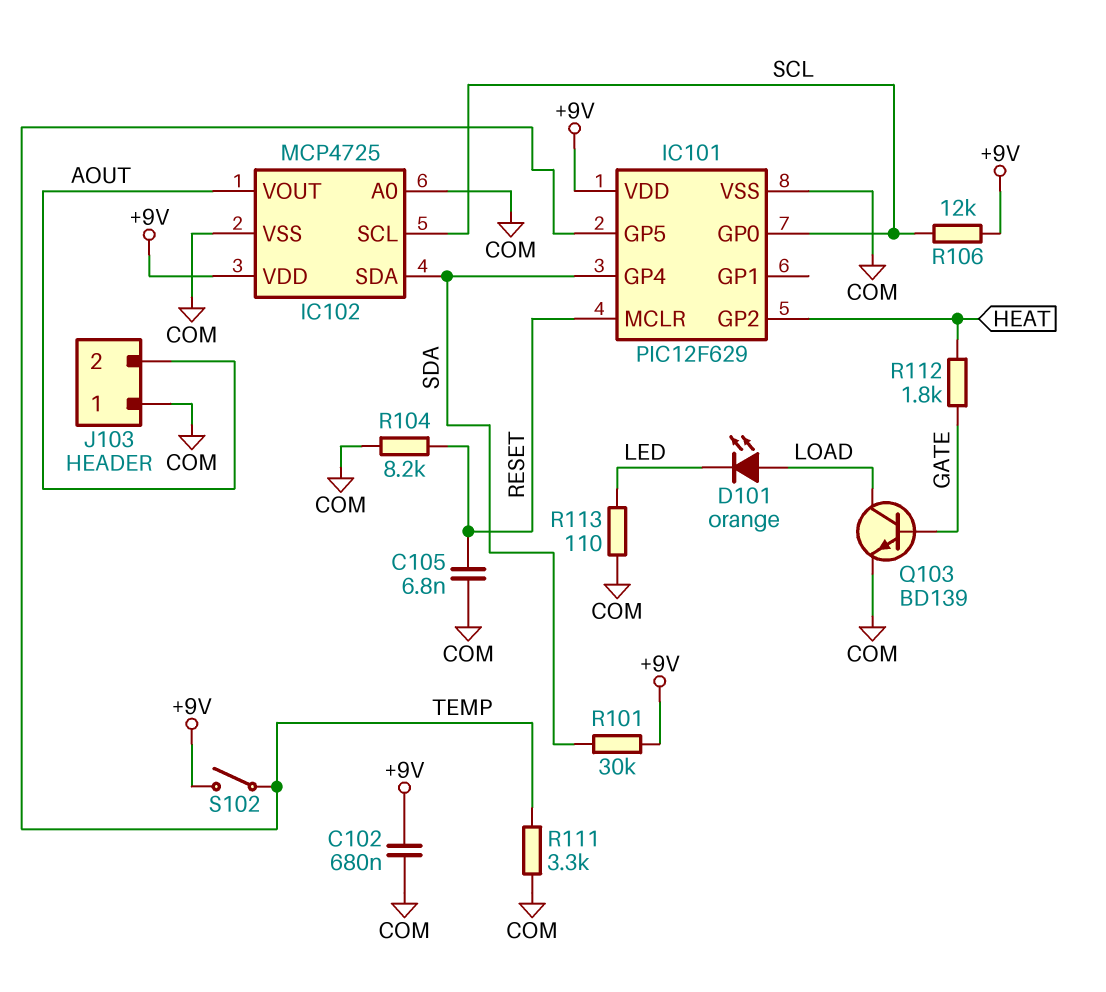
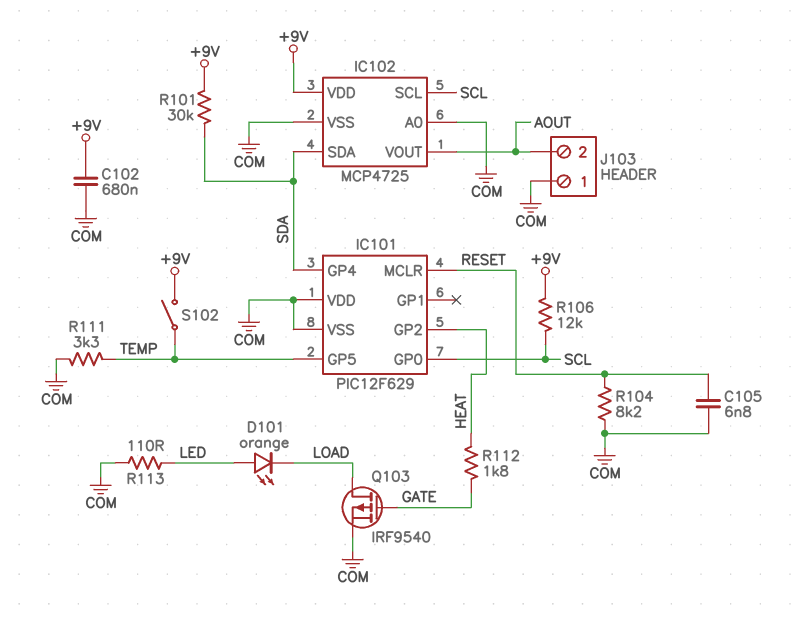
D101: LED orange (A LOAD, K LED) -> LED orange (A LED, K LOAD)
IC101 pin VDD: +9V -> COM
Q103: NPN BD139 (B GATE, C LOAD, E COM) -> PMOS IRF9540 (G GATE, D LOAD, S COM)

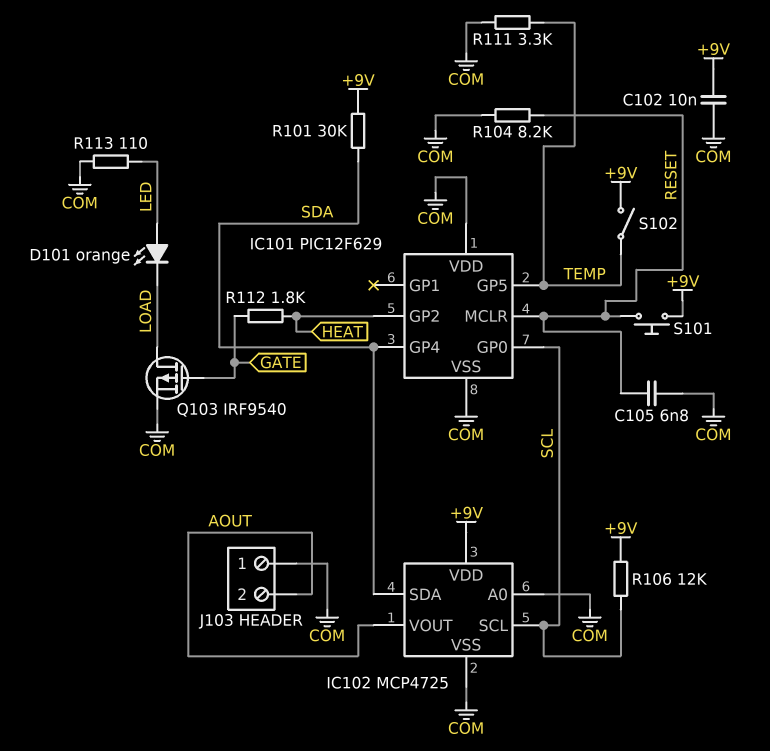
C102: 680nF (+9V, COM) -> 10nF (+9V, COM)
S101: none -> button (+9V, RESET)

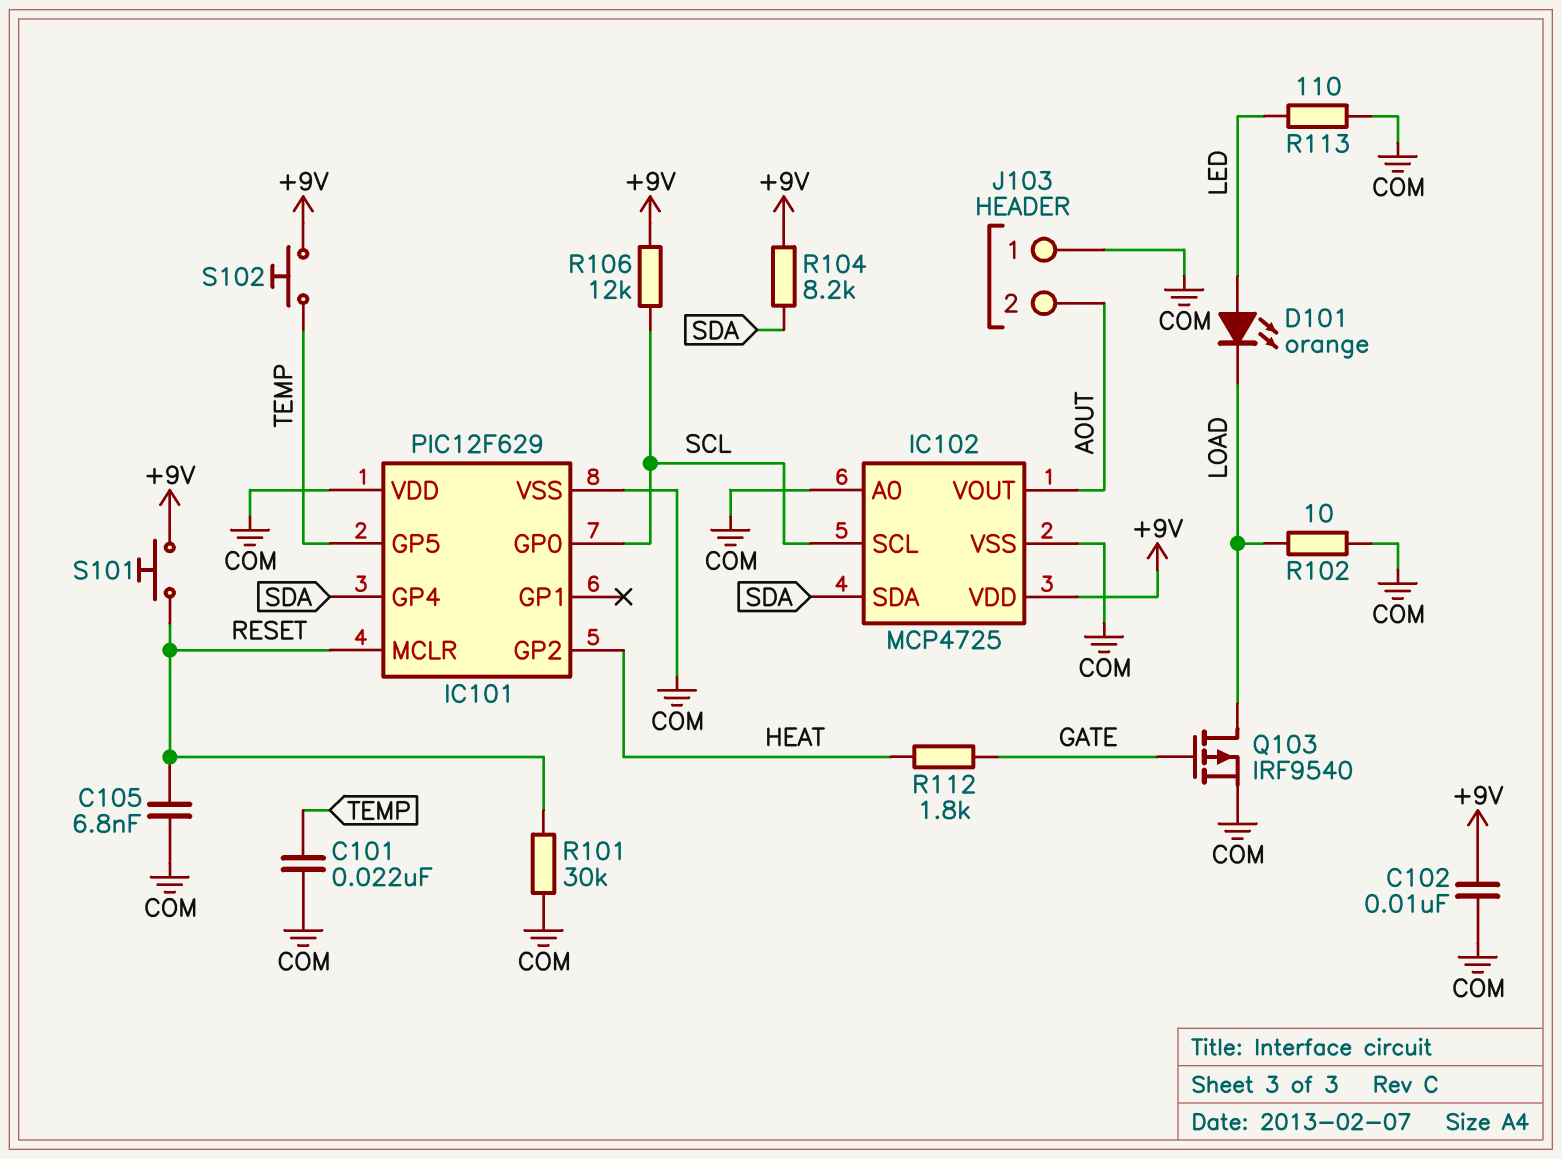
C101: none -> 22nF (COM, TEMP)
R101: 30k (+9V, SDA) -> 30k (COM, RESET)
R102: none -> 10 (COM, LOAD)
R104: 8.2k (COM, RESET) -> 8.2k (+9V, SDA)
R111: 3.3k (COM, TEMP) -> none
S102: switch (+9V, TEMP) -> button (+9V, TEMP)

